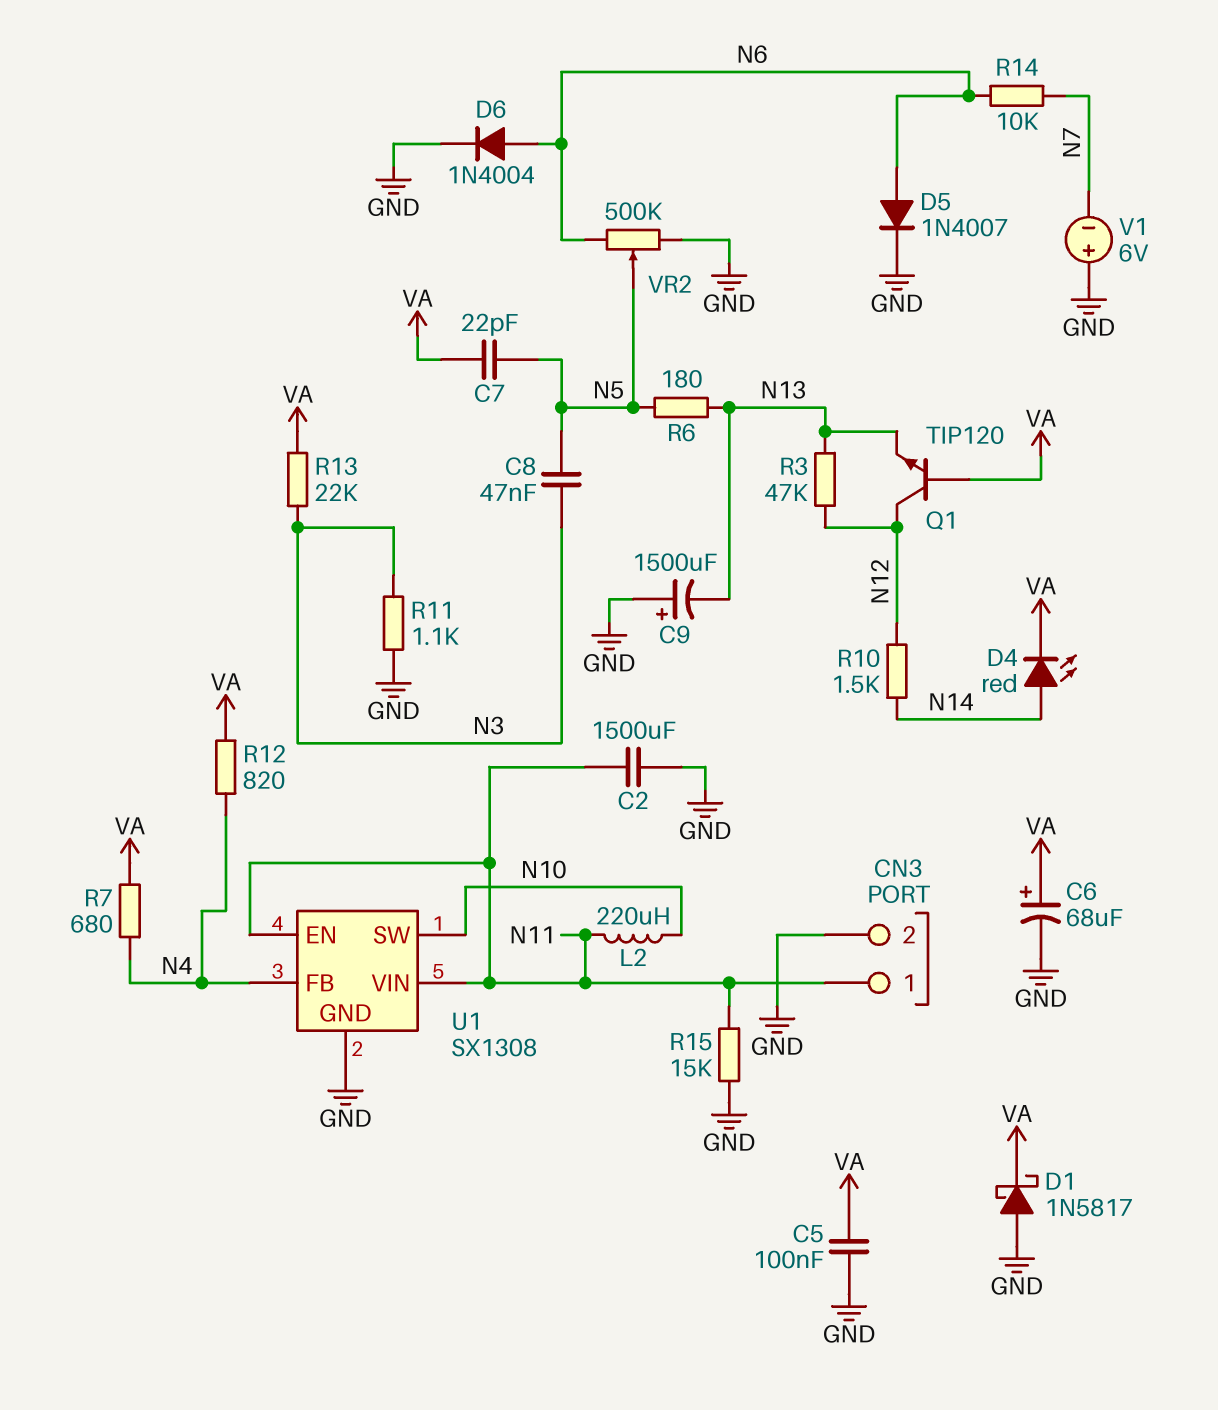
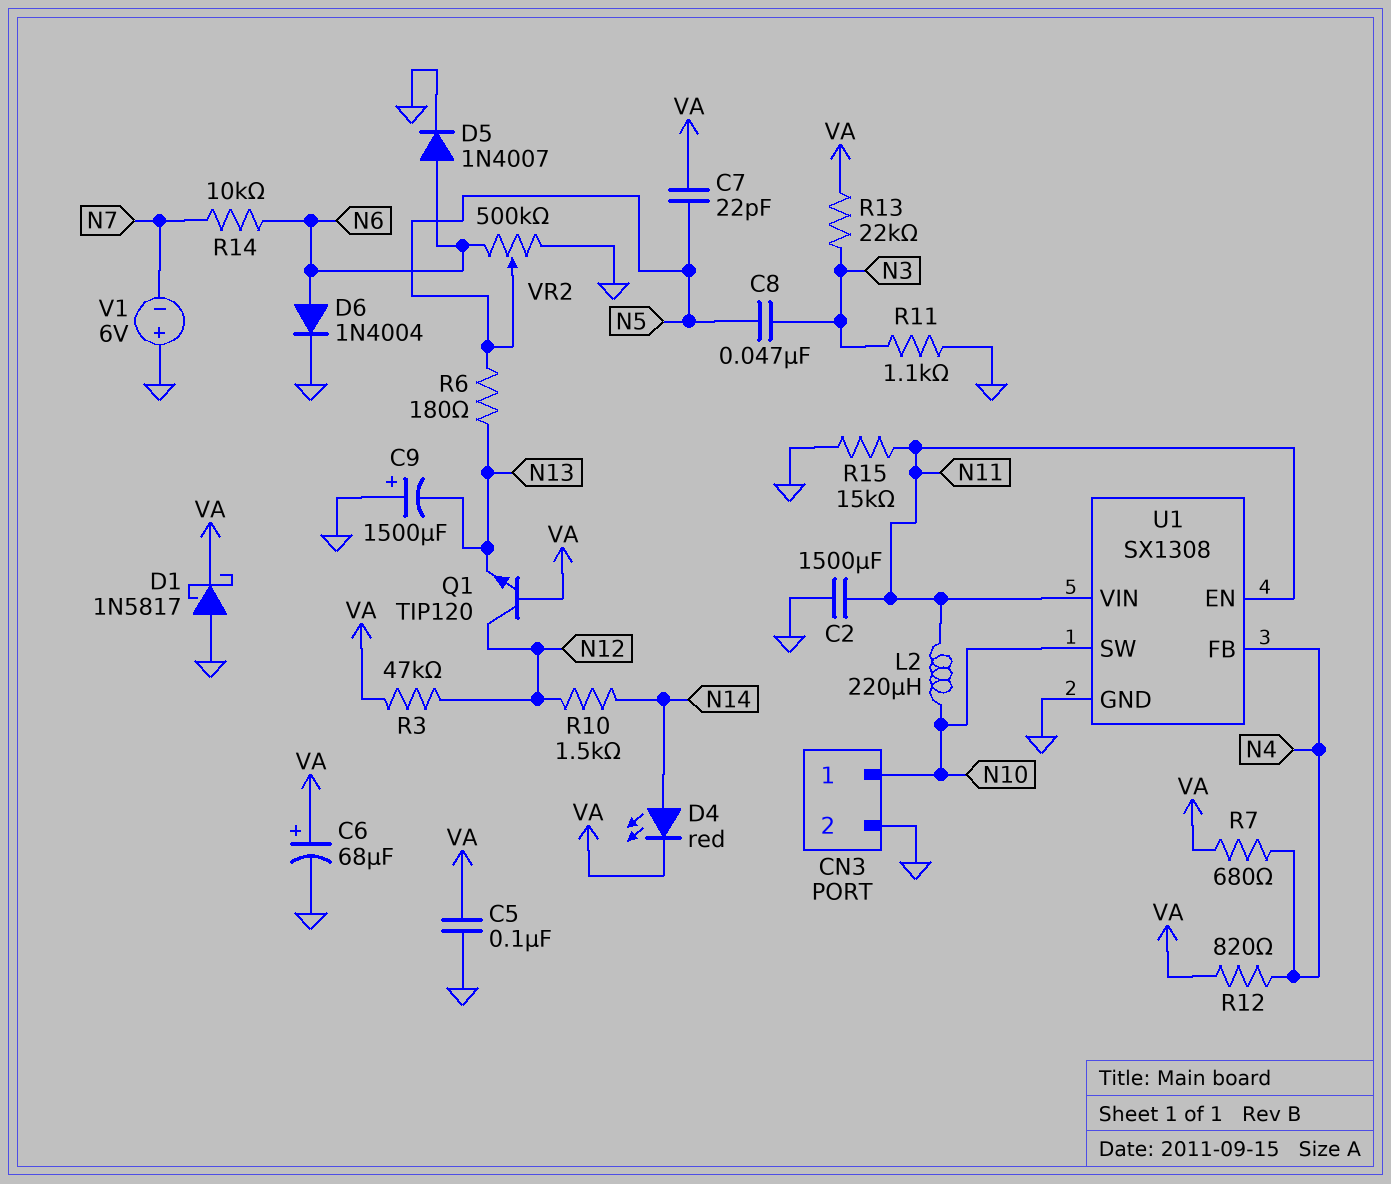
CN3 pin 1: N11 -> N10
R3: 47k (N12, N13) -> 47k (N12, VA)

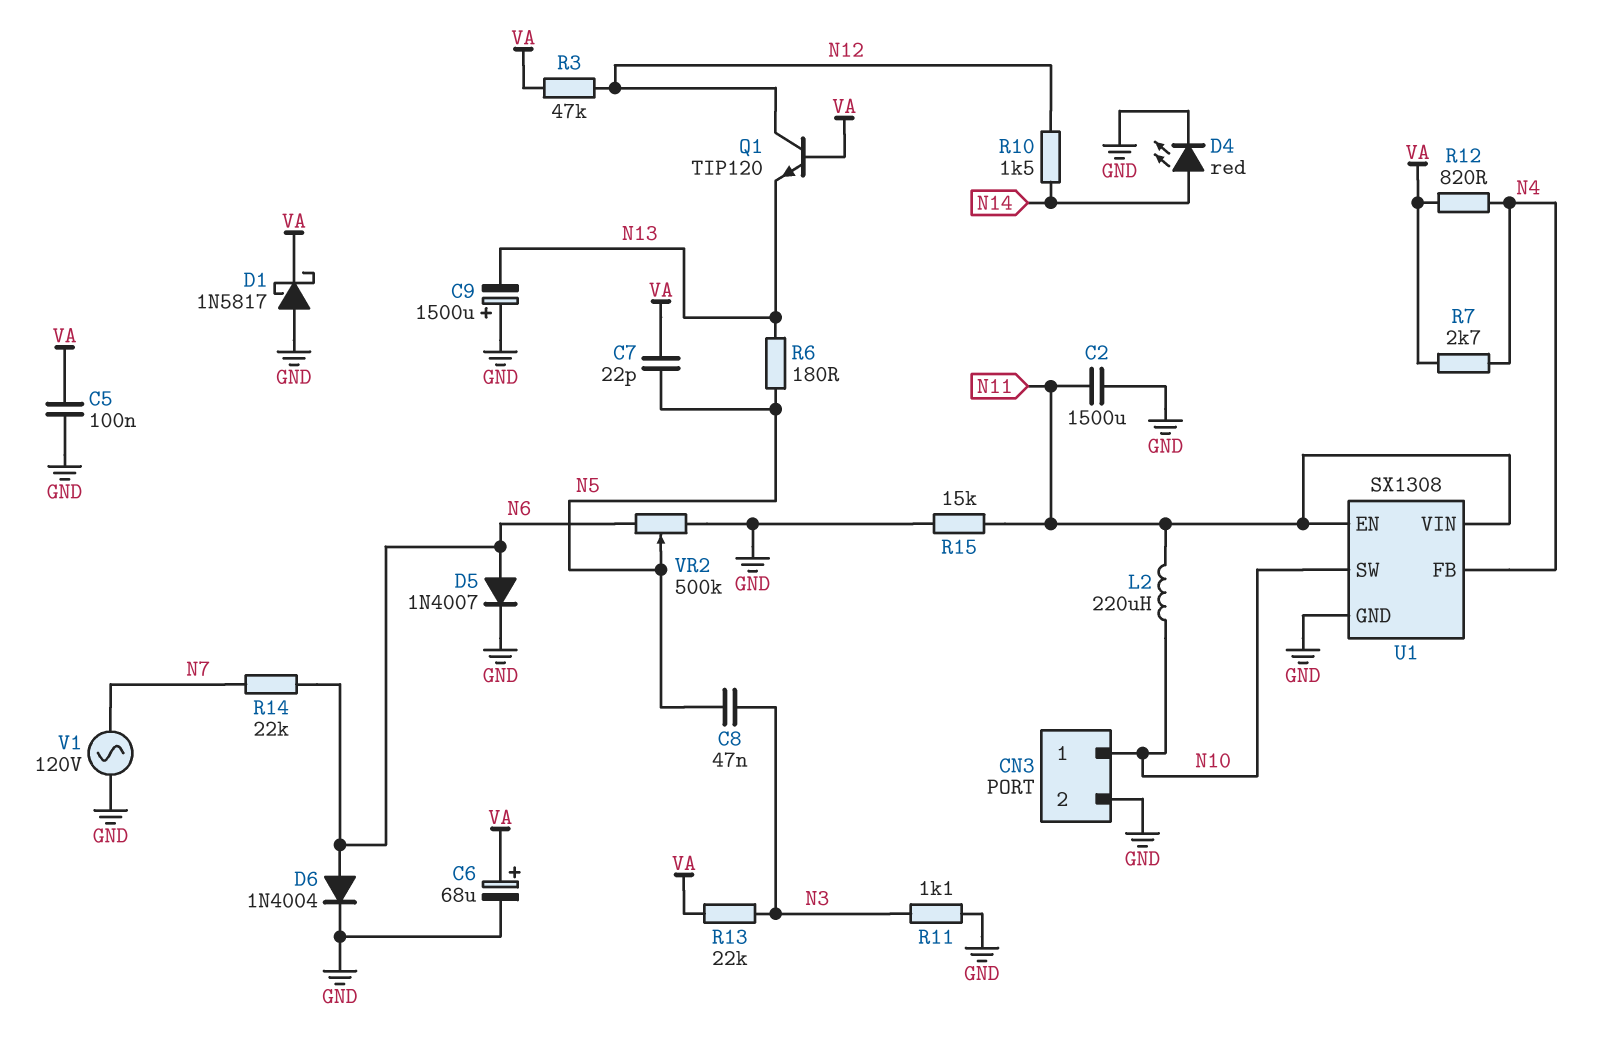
D4: LED red (A N14, K VA) -> LED red (A N14, K GND)
R7: 680 (N4, VA) -> 2.7k (N4, VA)
R14: 10k (N6, N7) -> 22k (N6, N7)
V1: 6V (plus GND, minus N7) -> AC 120V (GND, N7)

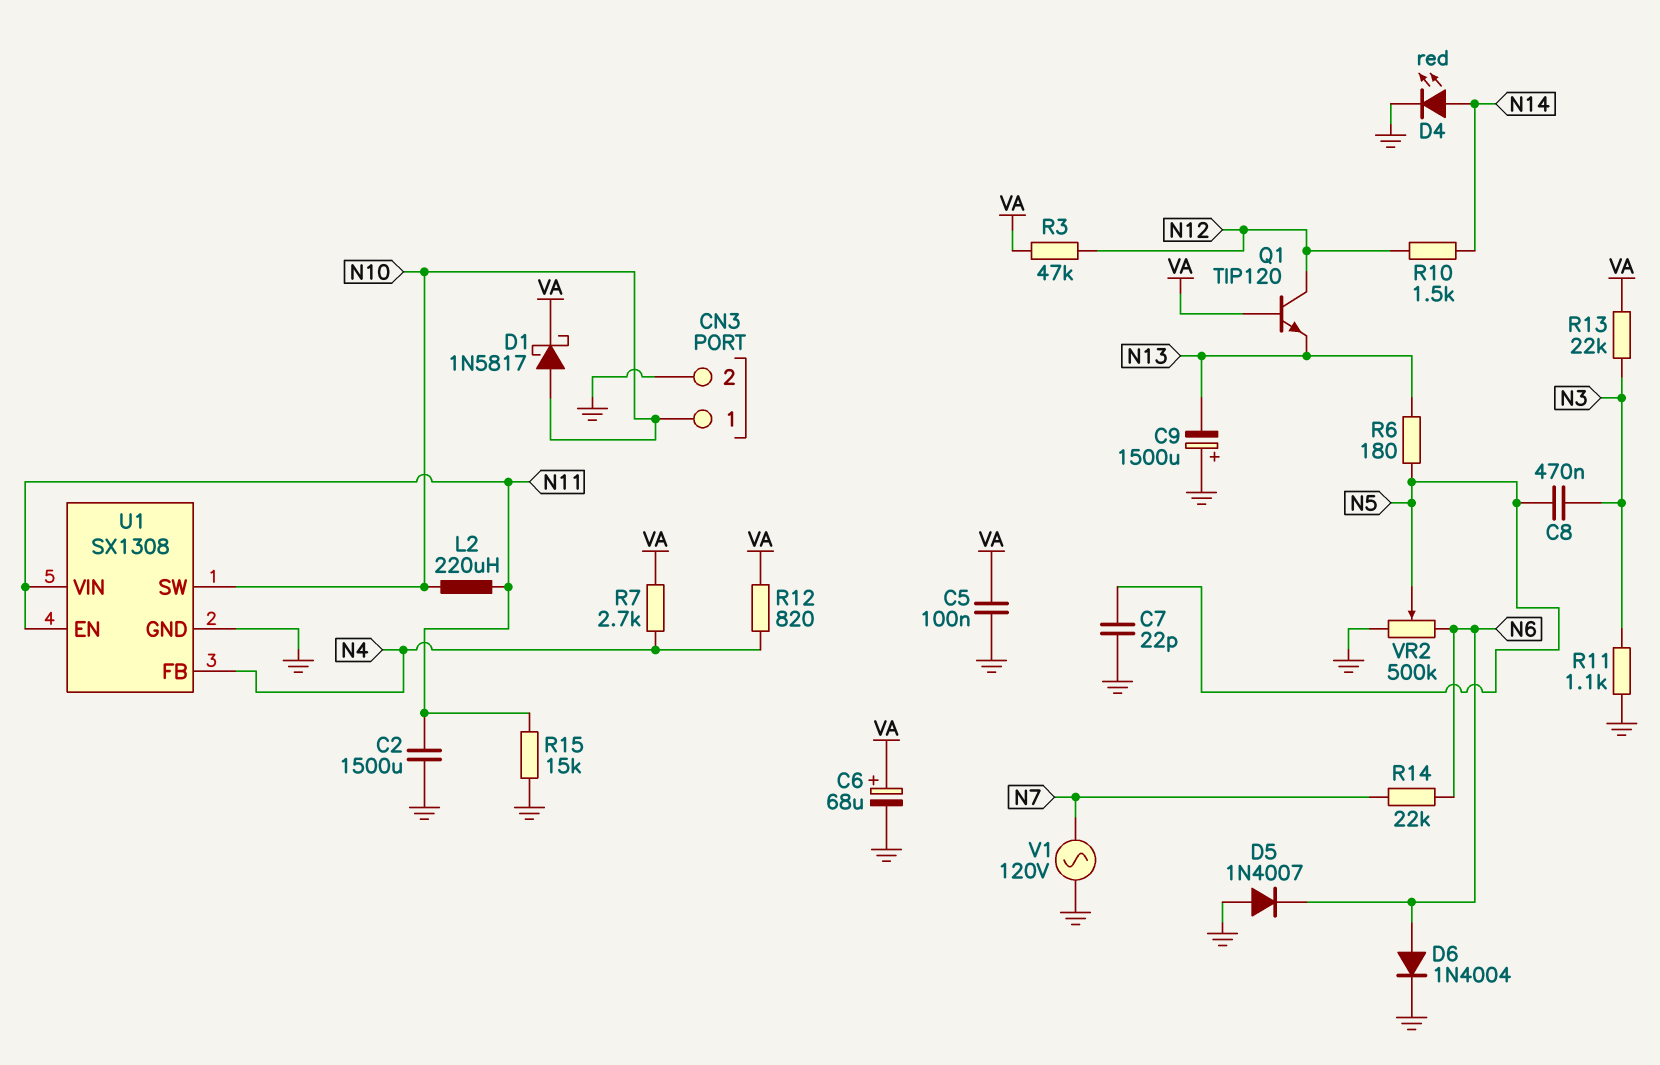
C7: 22pF (N5, VA) -> 22pF (GND, N5)
C8: 47nF (N3, N5) -> 470nF (N3, N5)
D1: schottky 1N5817 (A GND, K VA) -> schottky 1N5817 (A N10, K VA)
D5: diode 1N4007 (A N6, K GND) -> diode 1N4007 (A GND, K N6)

